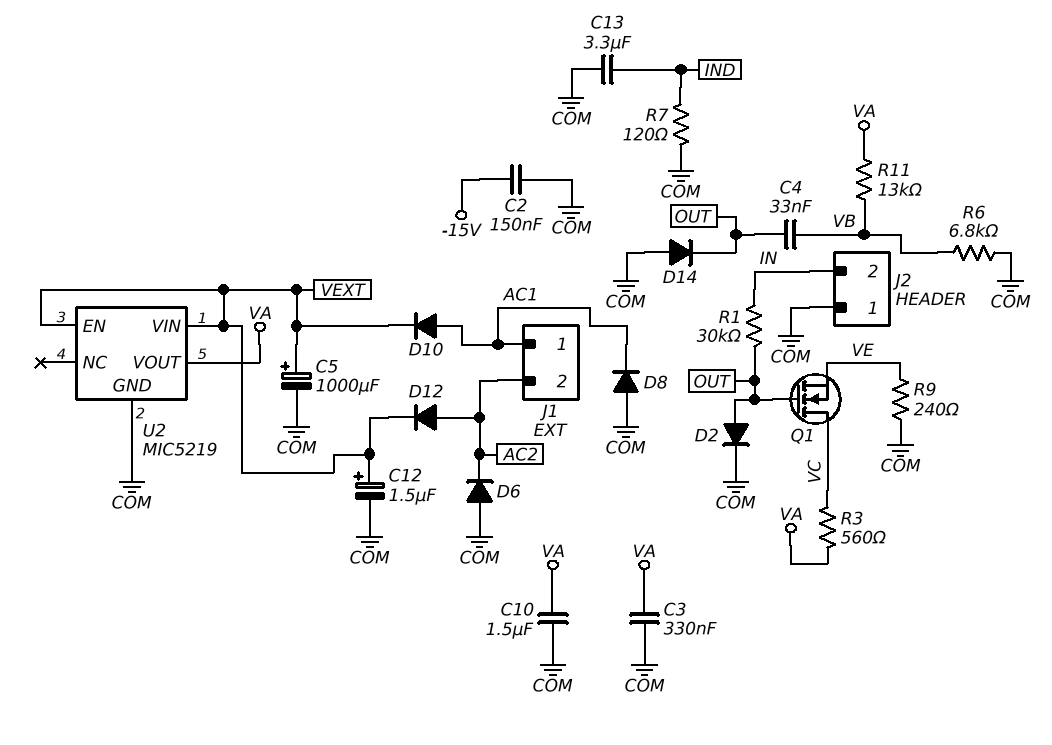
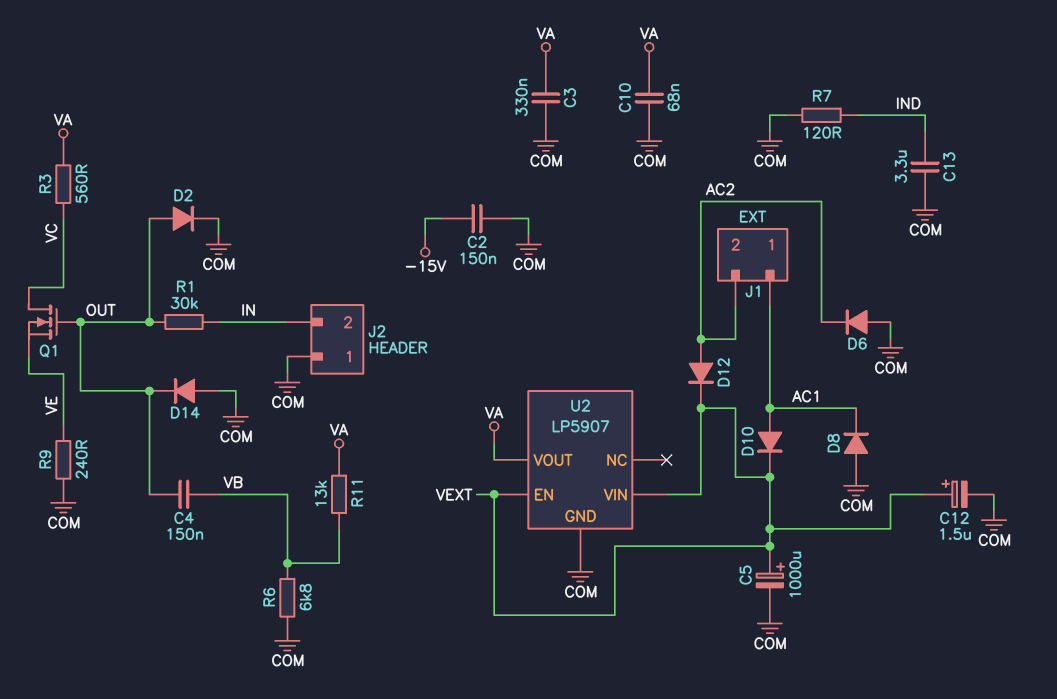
C4: 33nF (OUT, VB) -> 150nF (OUT, VB)
C10: 1.5uF (COM, VA) -> 68nF (COM, VA)
U2: MIC5219 -> LP5907

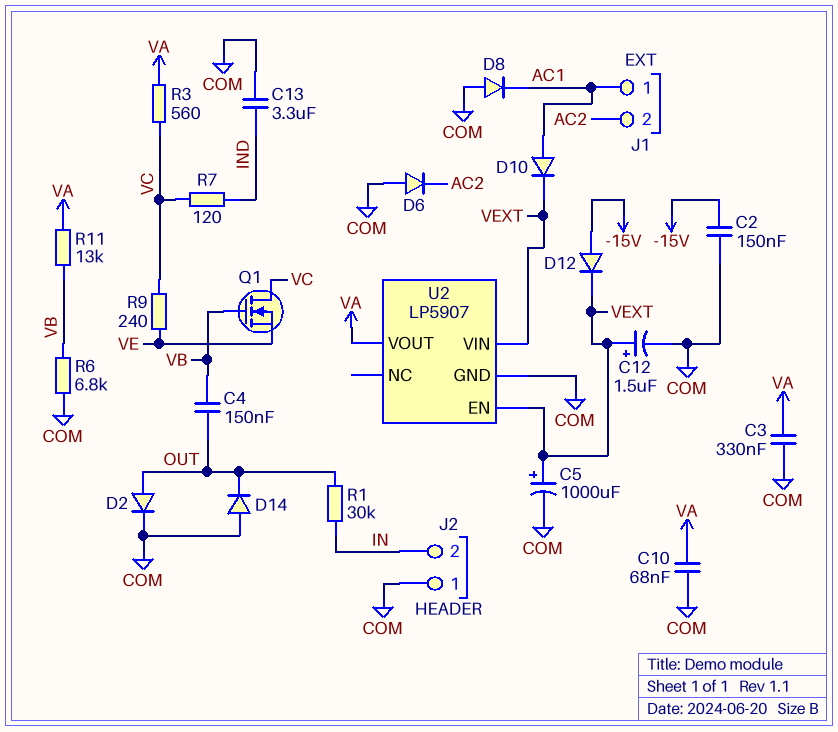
D12: diode (A AC2, K VEXT) -> diode (A -15V, K VEXT)
Q1: NMOS (G OUT, D VC, S VE) -> NMOS (G VB, D VC, S VE)
R7: 120 (COM, IND) -> 120 (IND, VC)
R9: 240 (COM, VE) -> 240 (VC, VE)

